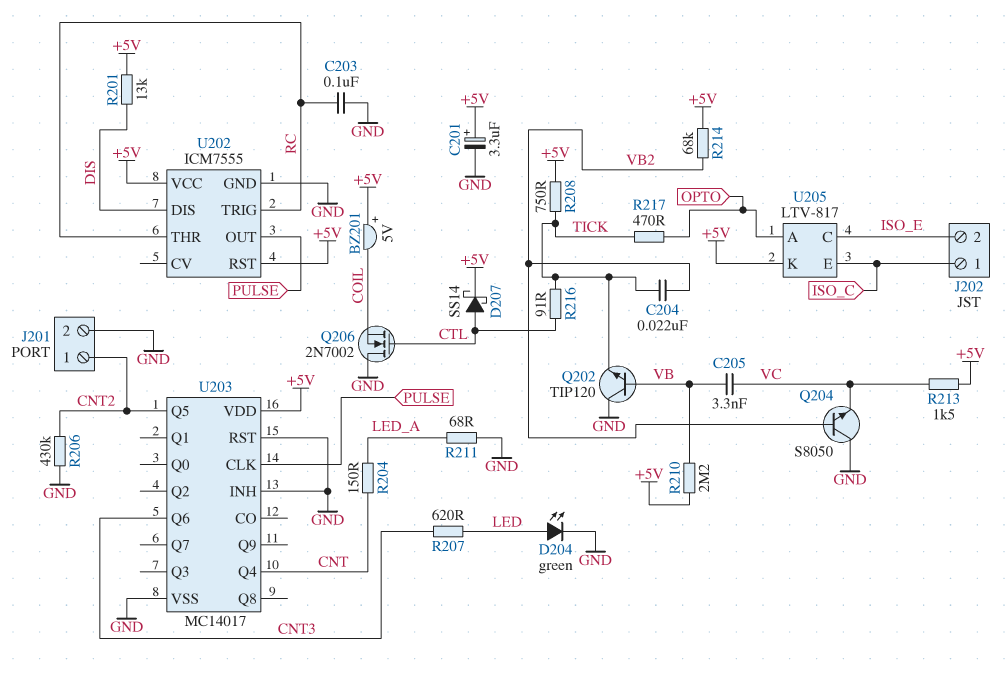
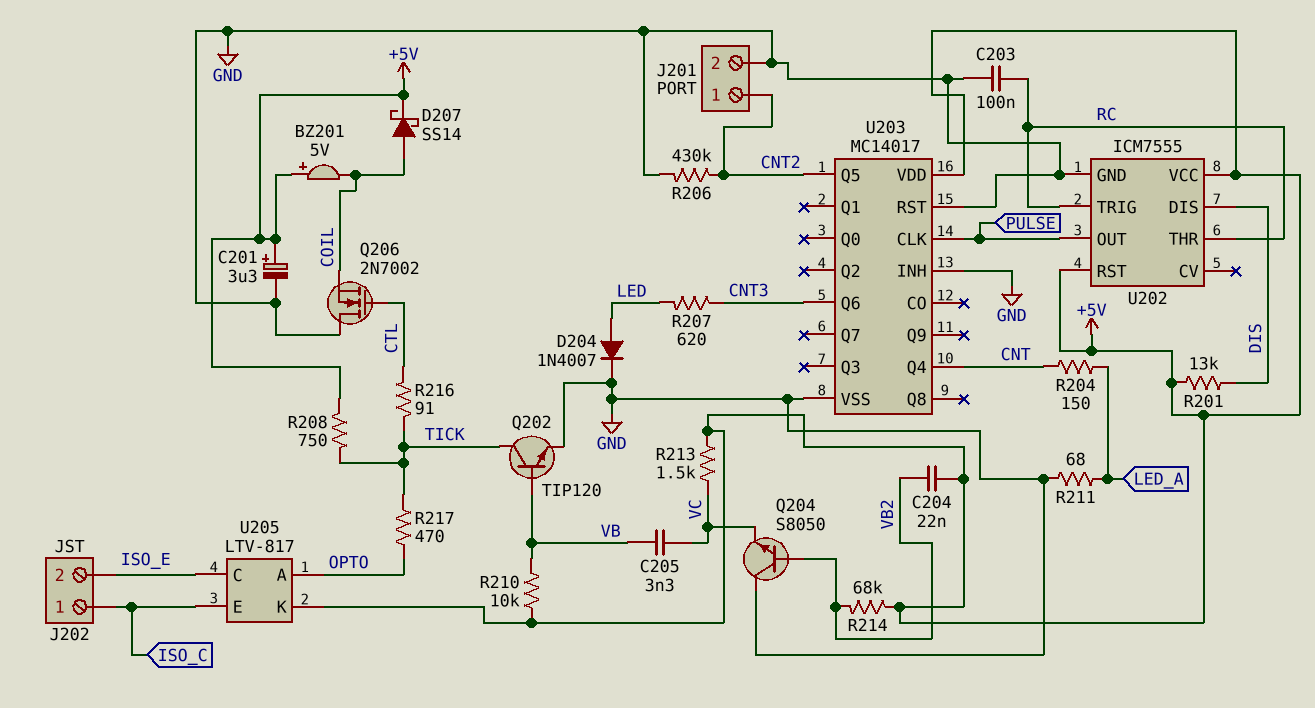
C204: 22nF (TICK, VB2) -> 22nF (+5V, VB2)
D204: LED green (A LED, K GND) -> diode 1N4007 (A LED, K GND)
D207: schottky SS14 (A CTL, K +5V) -> schottky SS14 (A COIL, K +5V)
Q202: NPN TIP120 (B VB, C GND, E TICK) -> NPN TIP120 (B VB, C TICK, E GND)
R210: 2.2M (+5V, VB) -> 10k (+5V, VB)

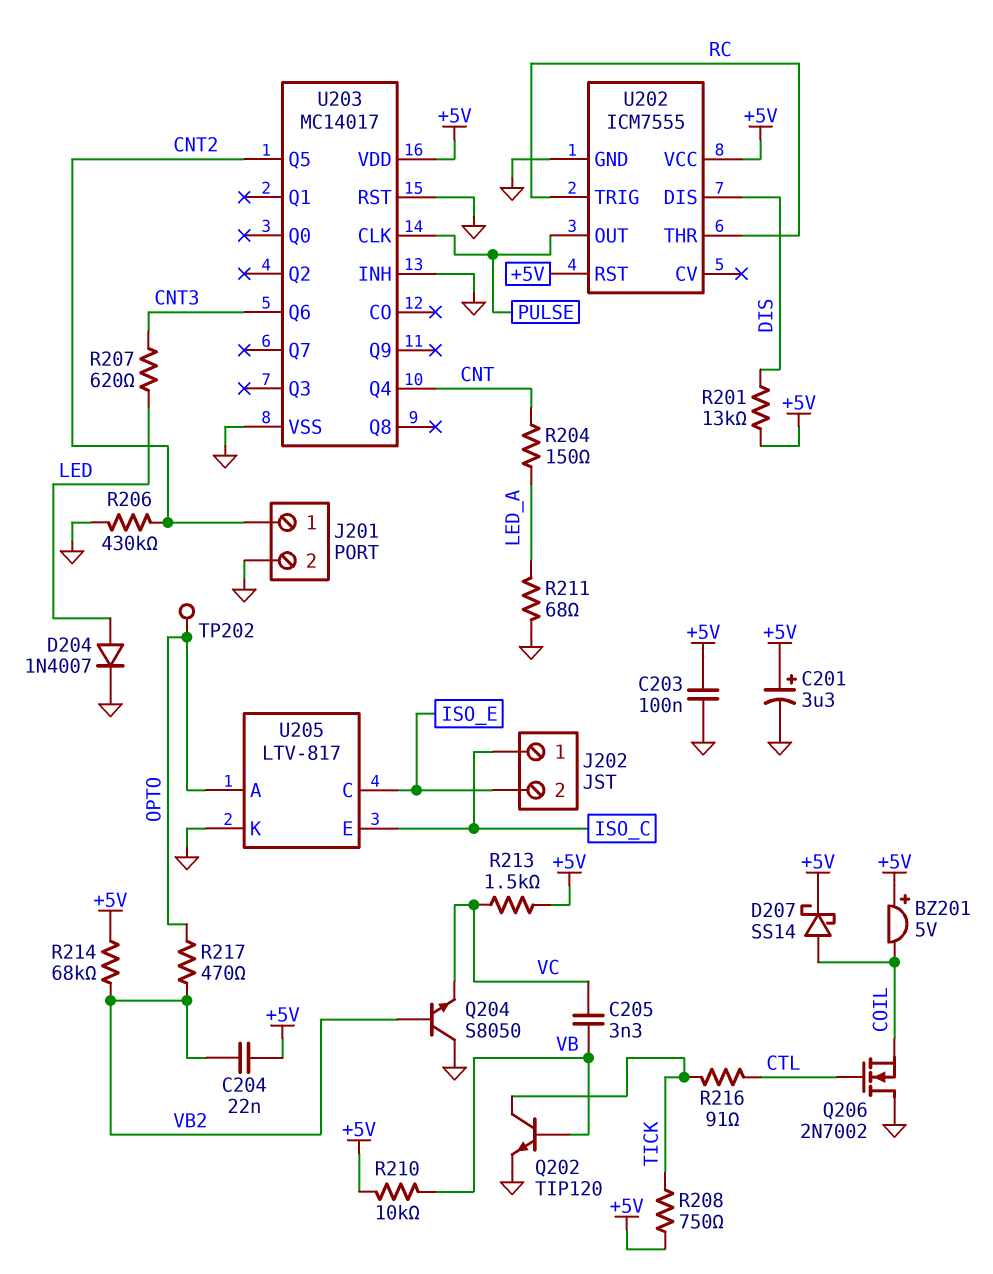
C203: 100nF (GND, RC) -> 100nF (+5V, GND)
R217: 470 (OPTO, TICK) -> 470 (OPTO, VB2)
TP202: none -> test point (OPTO)
U205 pin K: +5V -> GND

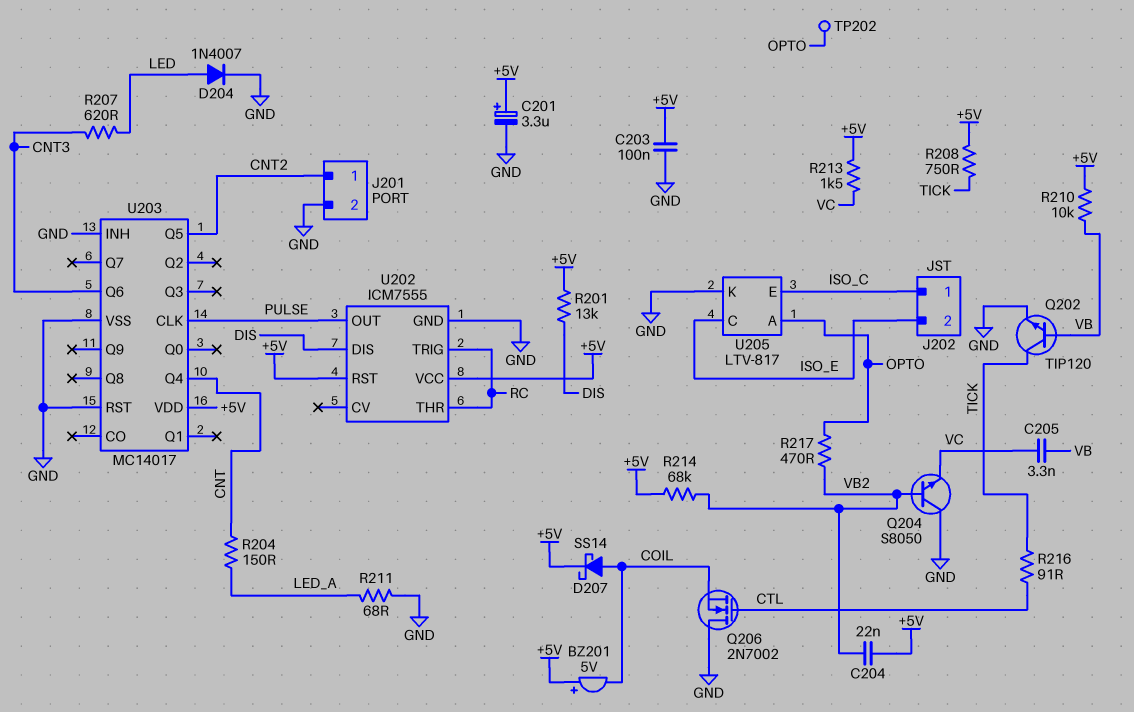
R206: 430k (CNT2, GND) -> none

